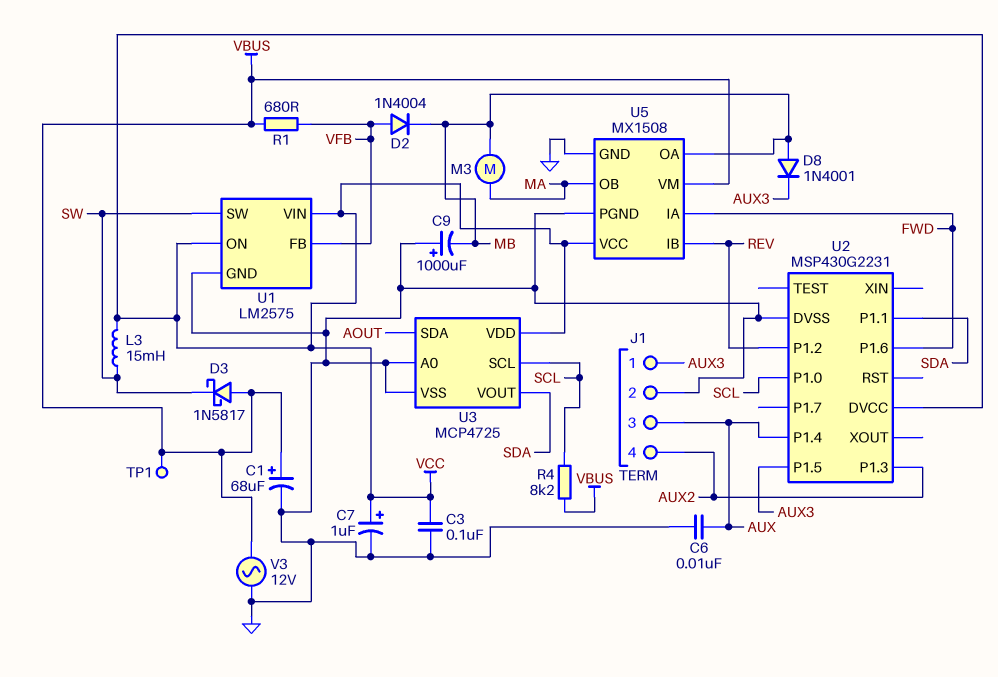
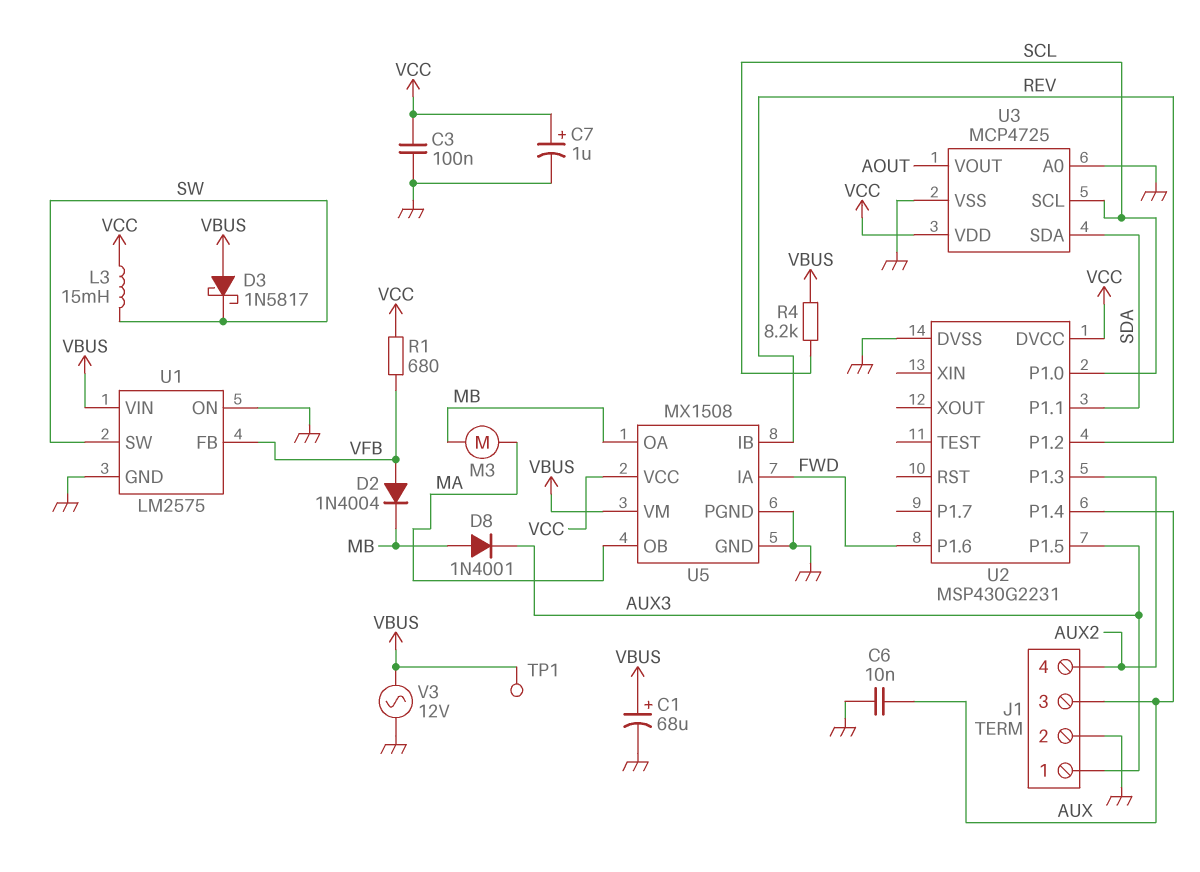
C9: 1000uF (plus GND, minus MB) -> none
R1: 680 (VBUS, VFB) -> 680 (VCC, VFB)
U1 pin ON: VCC -> GND
U1 pin VIN: VCC -> VBUS
U3 pin SDA: AOUT -> SDA
U3 pin VOUT: SDA -> AOUT

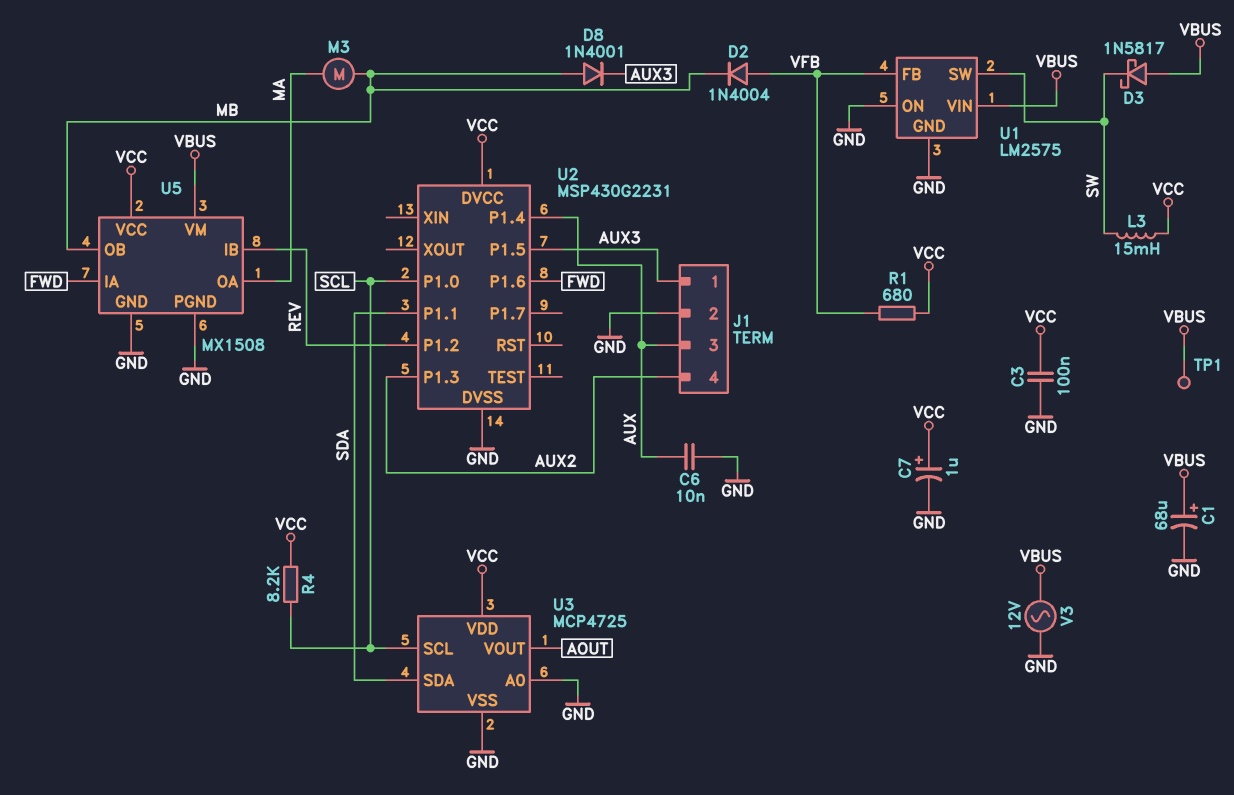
R4: 8.2k (SCL, VBUS) -> 8.2k (SCL, VCC)
U5 pin OA: MB -> MA
U5 pin OB: MA -> MB

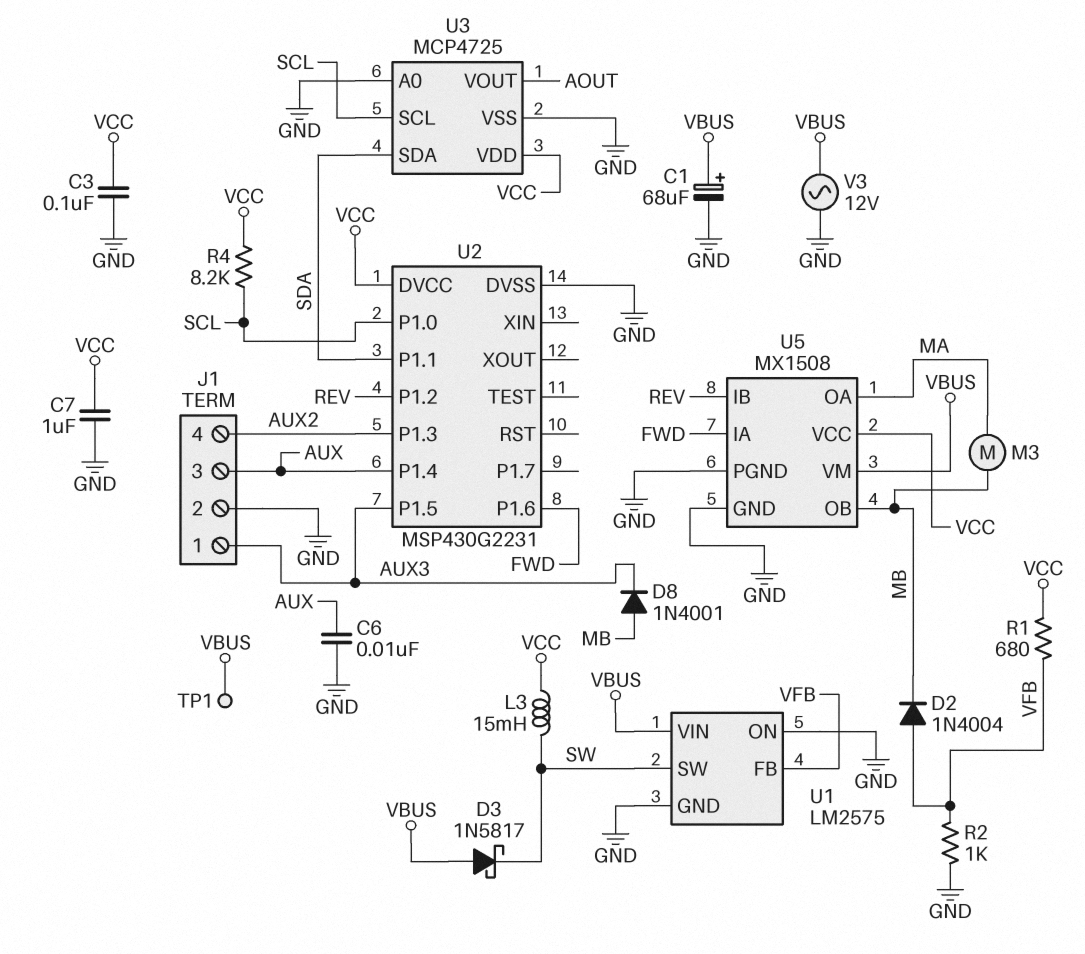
C7: 1uF (plus VCC, minus GND) -> 1uF (GND, VCC)
R2: none -> 1k (GND, VFB)

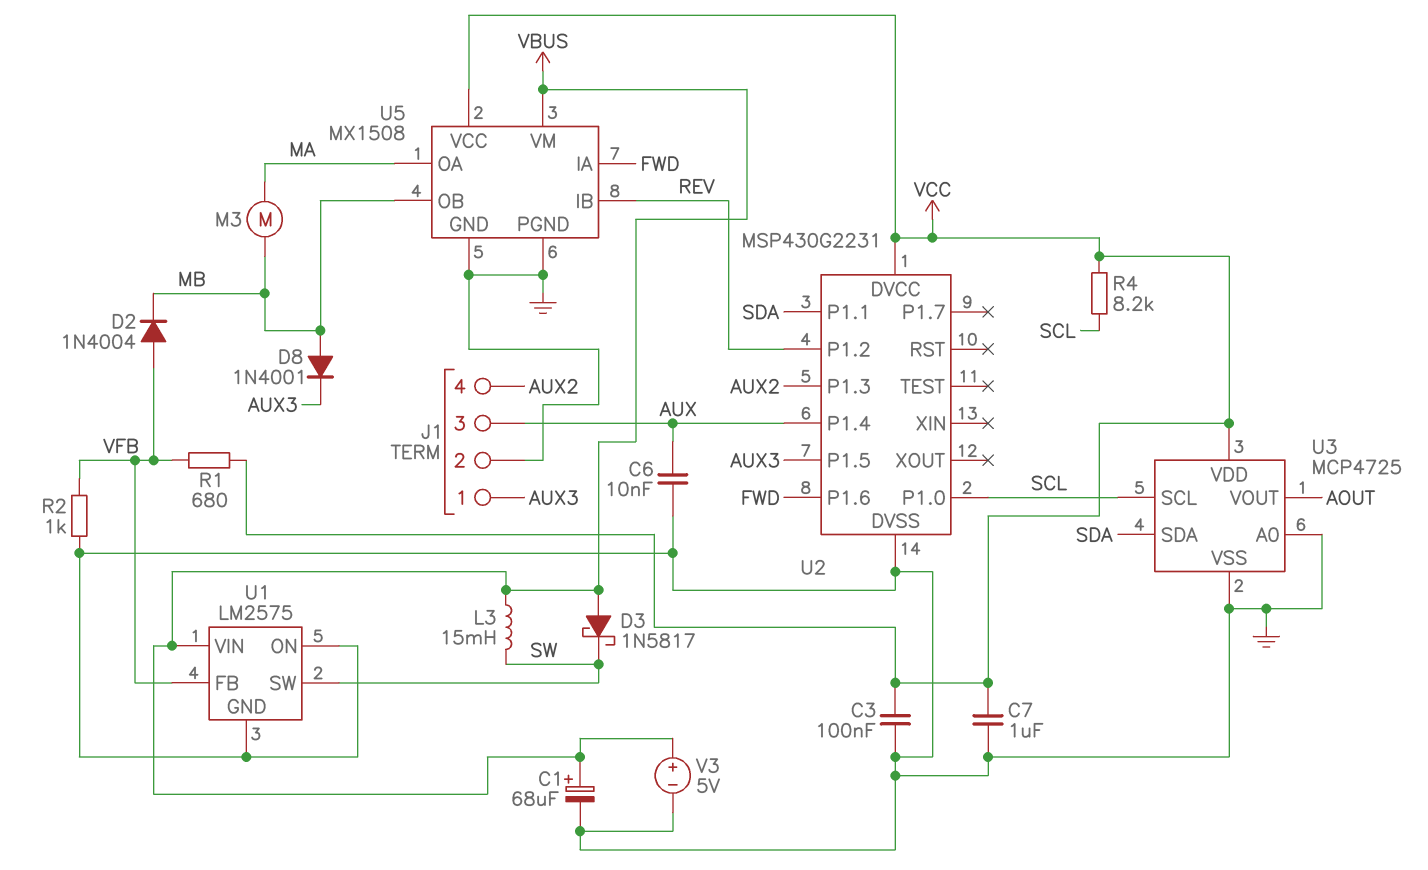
L3: 15mH (SW, VCC) -> 15mH (SW, VBUS)
TP1: test point (VBUS) -> none
V3: AC 12V (GND, VBUS) -> 5V (plus VBUS, minus GND)

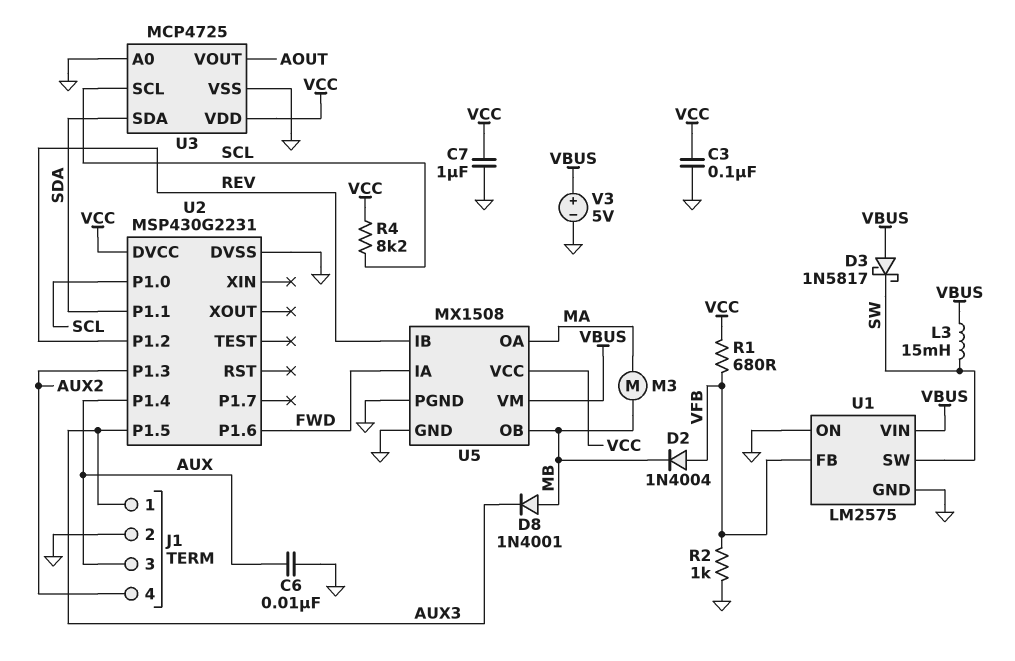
C1: 68uF (plus VBUS, minus GND) -> none

